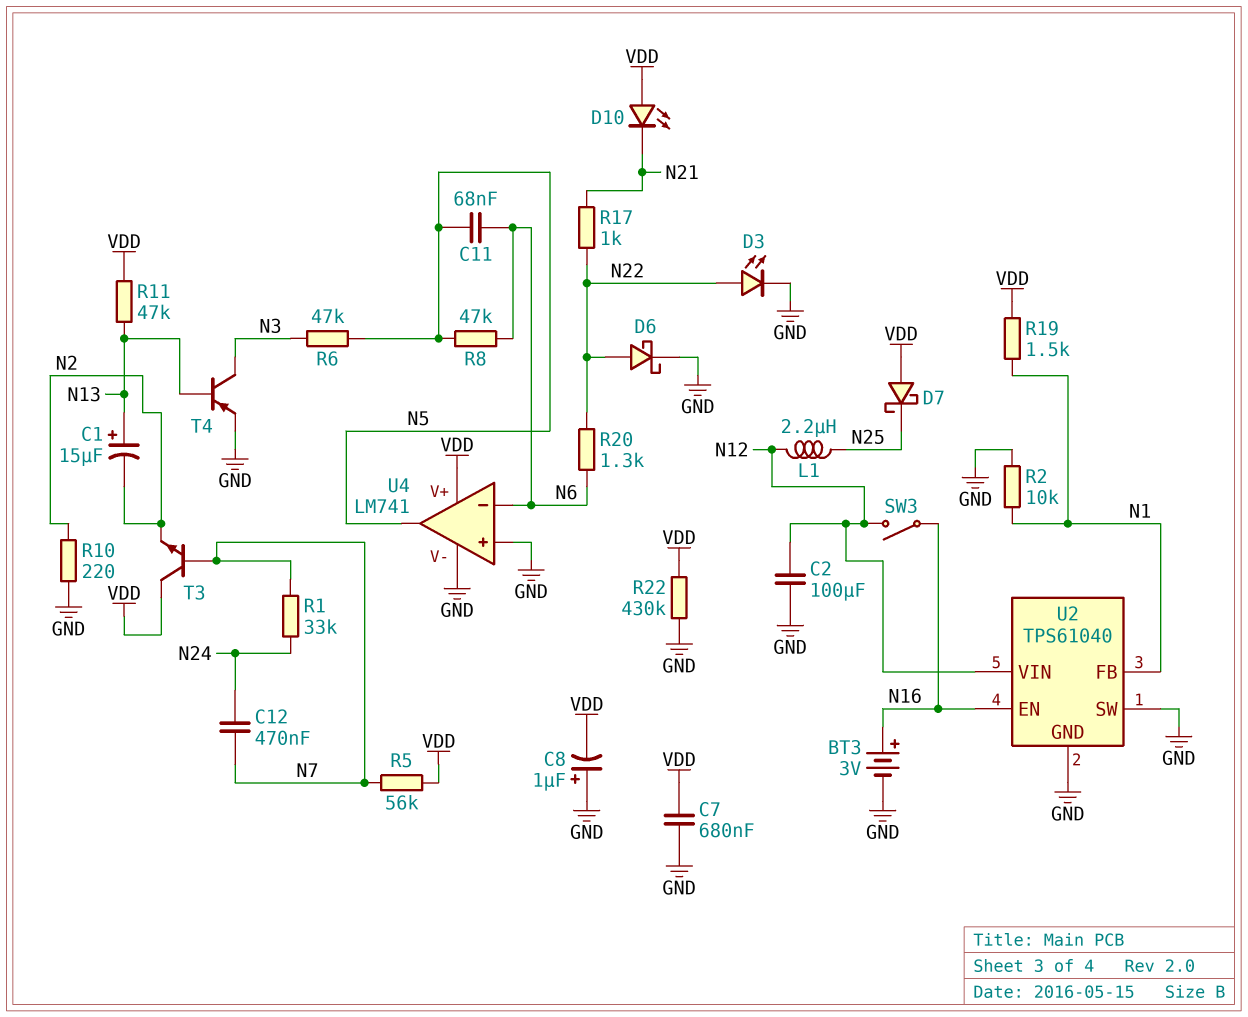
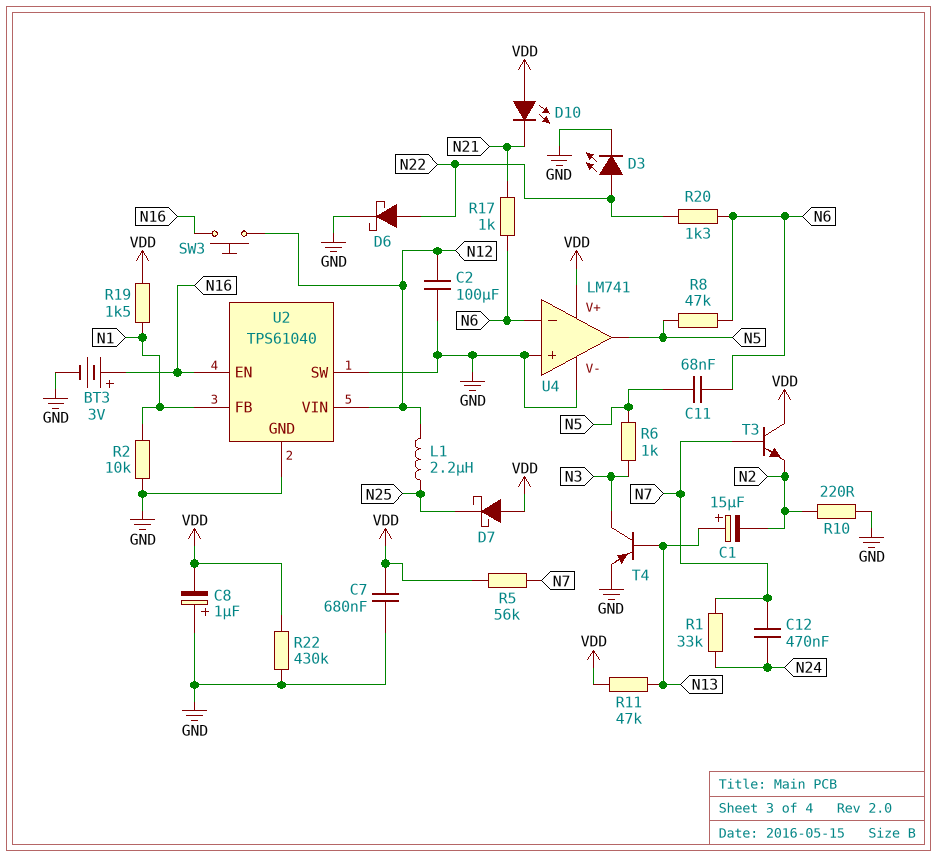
R6: 47k (N3, N5) -> 1k (N3, N5)
R17: 1k (N21, N22) -> 1k (N6, N21)
SW3: switch (N12, N16) -> button (N12, N16)

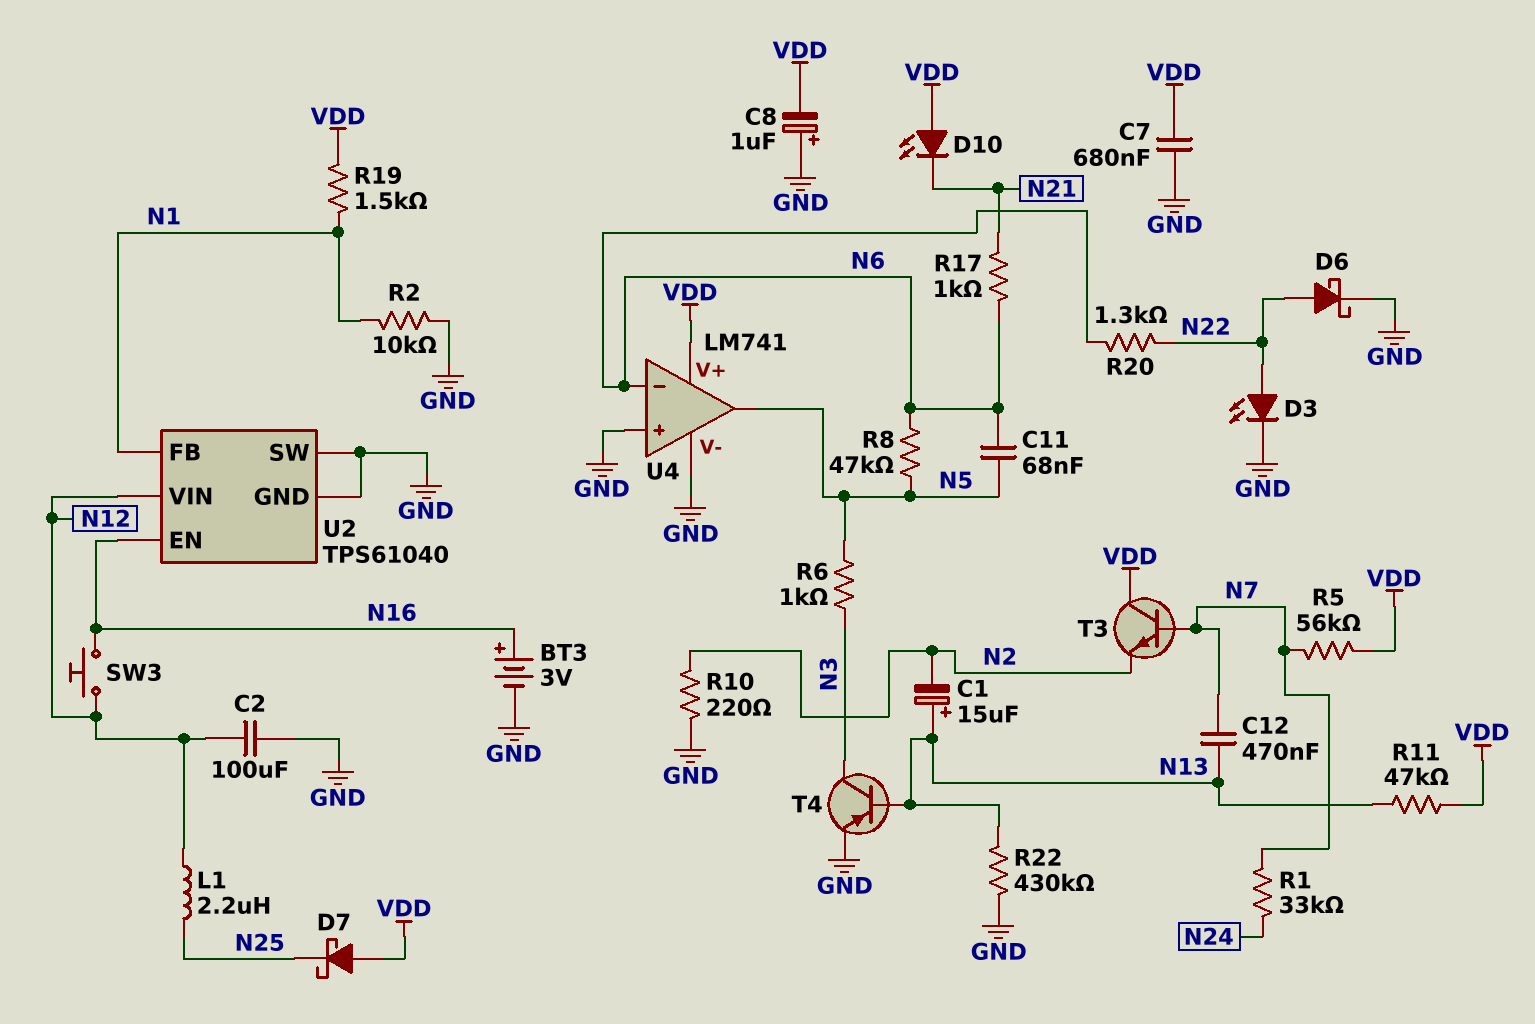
C12: 470nF (N7, N24) -> 470nF (N7, N13)
R22: 430k (GND, VDD) -> 430k (GND, N13)

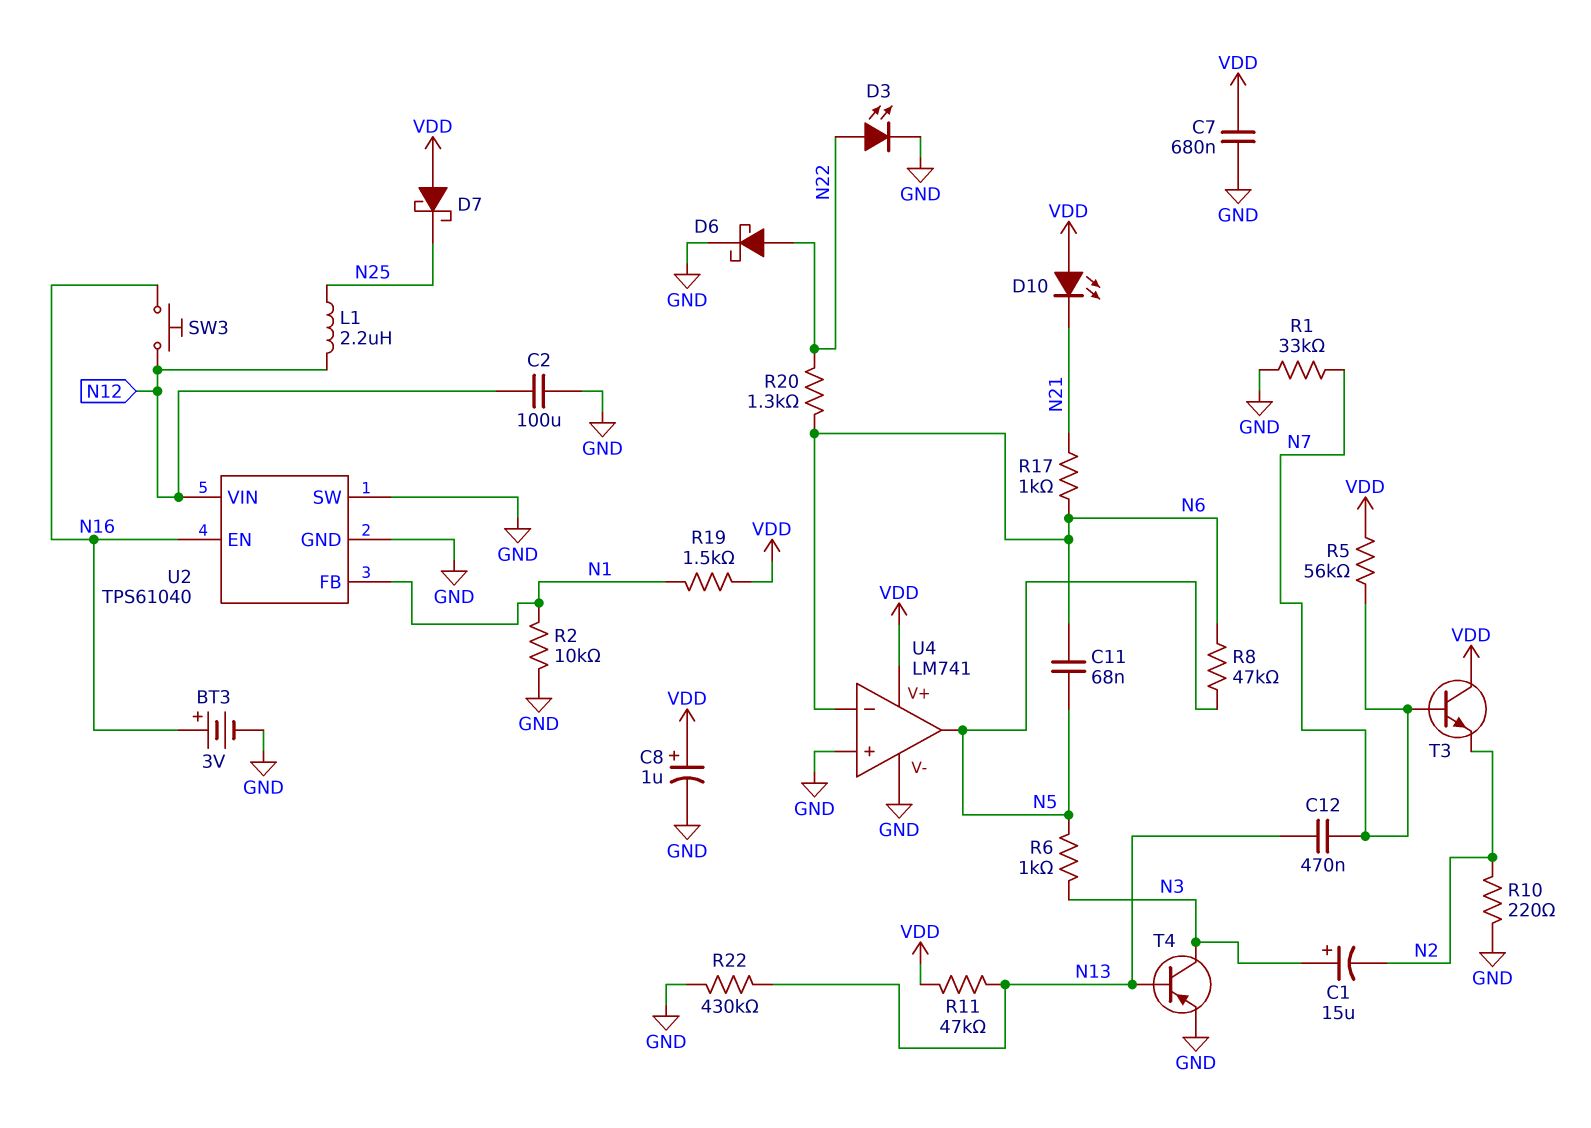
C1: 15uF (plus N13, minus N2) -> 15uF (plus N3, minus N2)
C8: 1uF (plus GND, minus VDD) -> 1uF (plus VDD, minus GND)
R1: 33k (N7, N24) -> 33k (GND, N7)

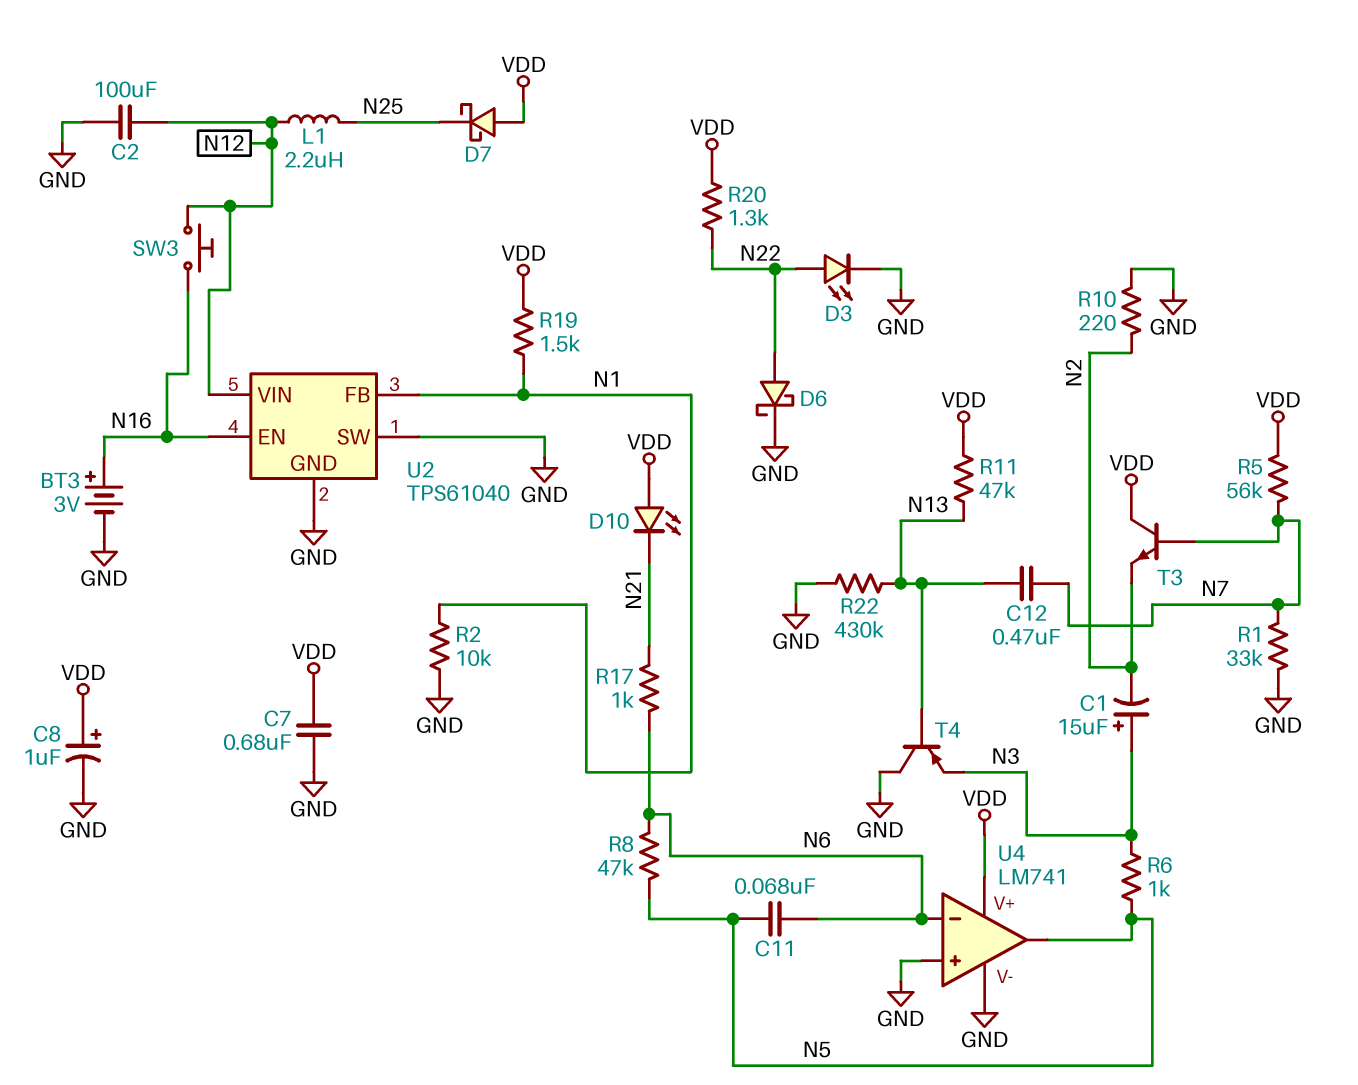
R20: 1.3k (N6, N22) -> 1.3k (N22, VDD)
T4: PNP (B N13, C N3, E GND) -> PNP (B N13, C GND, E N3)

